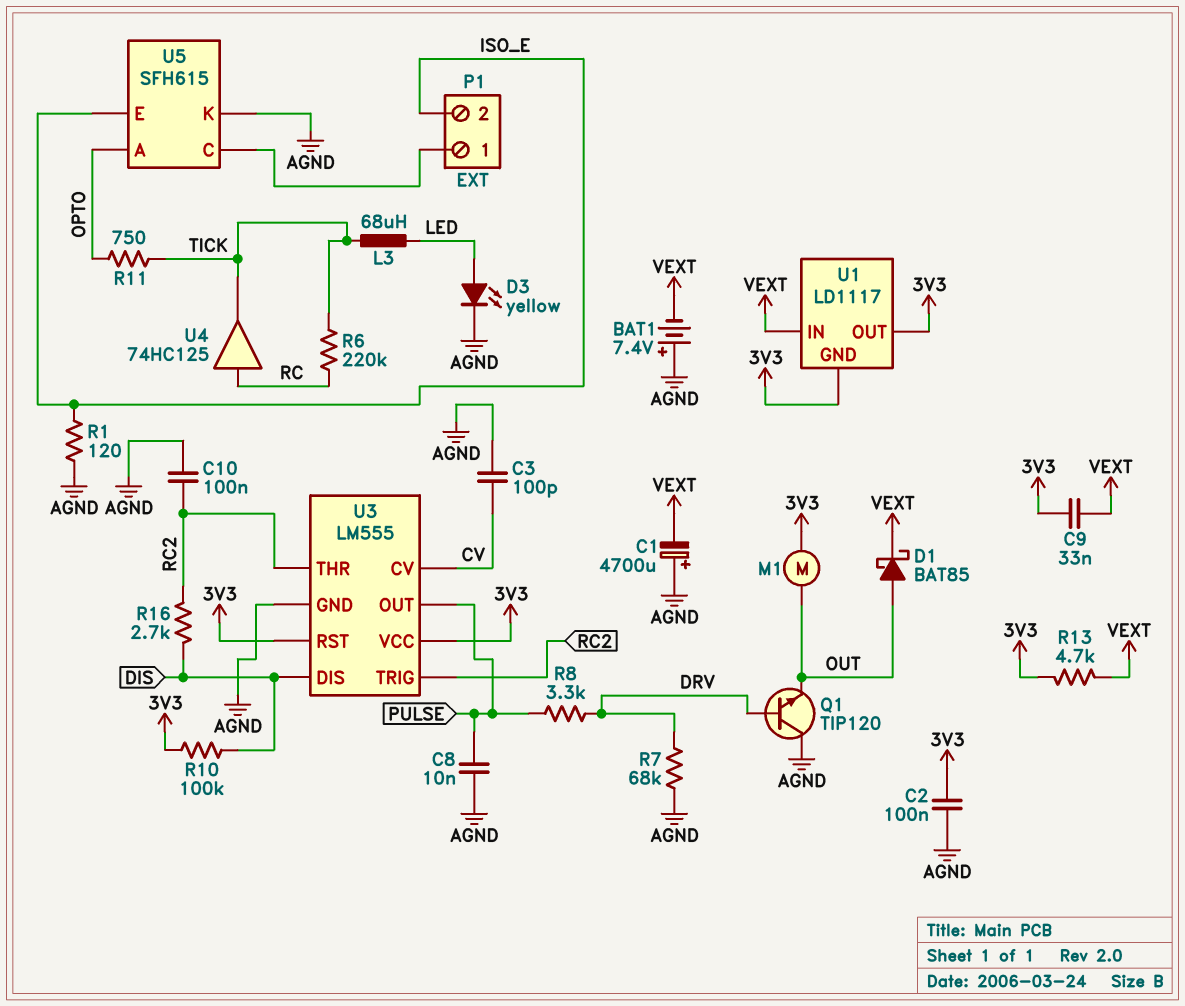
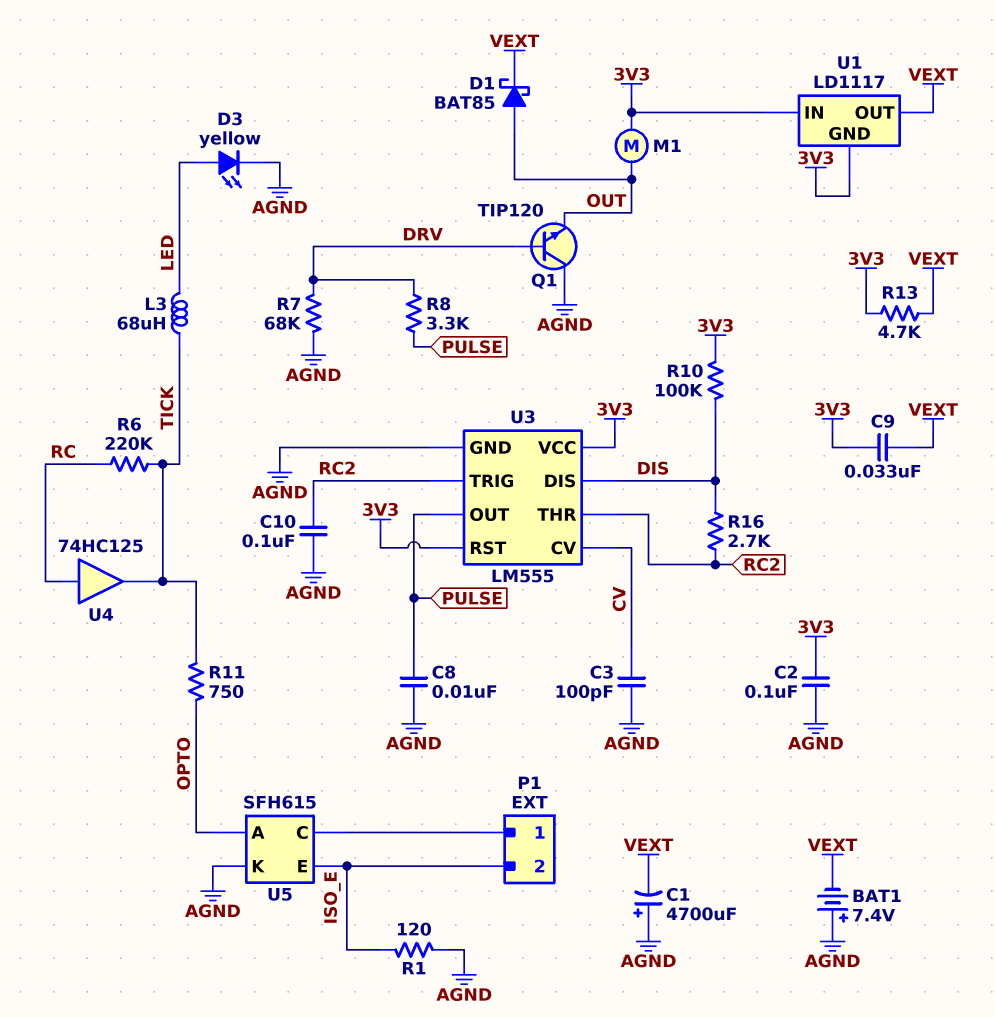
U1 pin IN: VEXT -> 3V3
U1 pin OUT: 3V3 -> VEXT

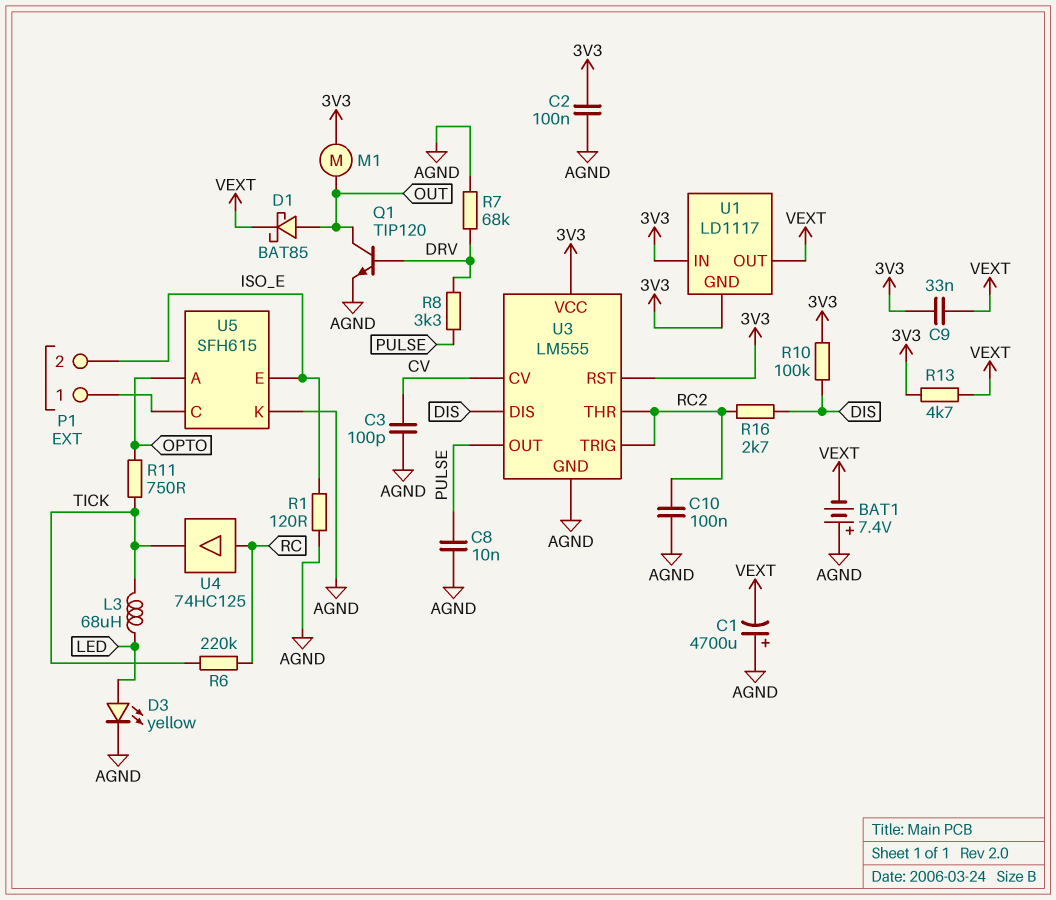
Q1: NPN TIP120 (B DRV, C AGND, E OUT) -> NPN TIP120 (B DRV, C OUT, E AGND)

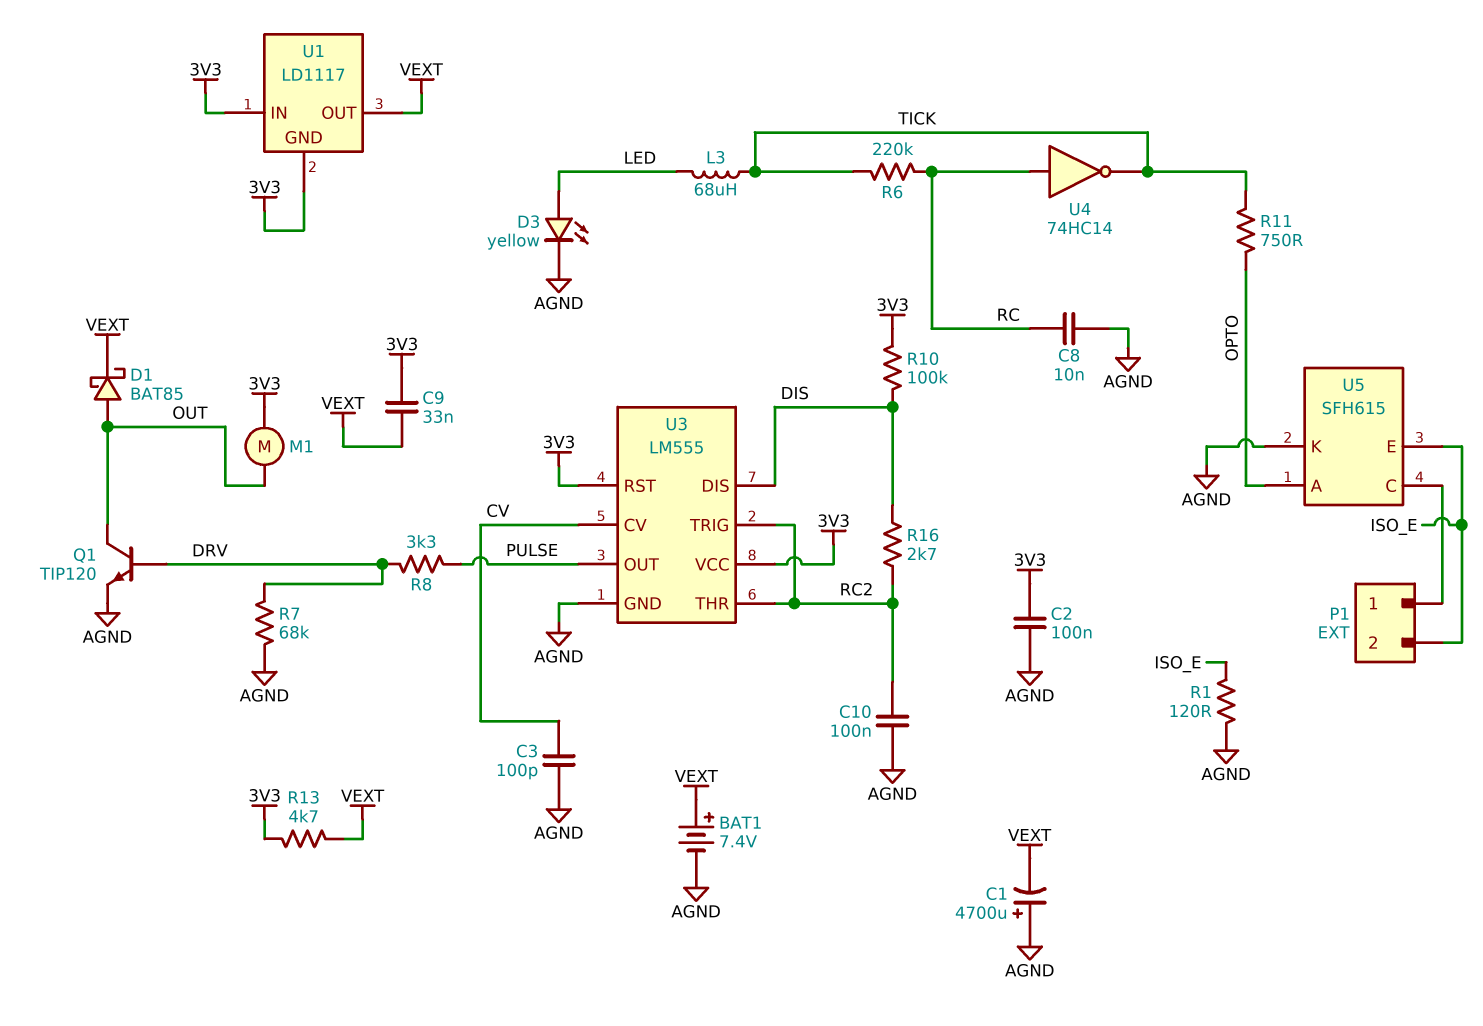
BAT1: 7.4V (plus AGND, minus VEXT) -> 7.4V (plus VEXT, minus AGND)
C8: 10nF (AGND, PULSE) -> 10nF (AGND, RC)
U4: buffer 74HC125 (in RC, out TICK) -> NOT 74HC14 (in RC, out TICK)

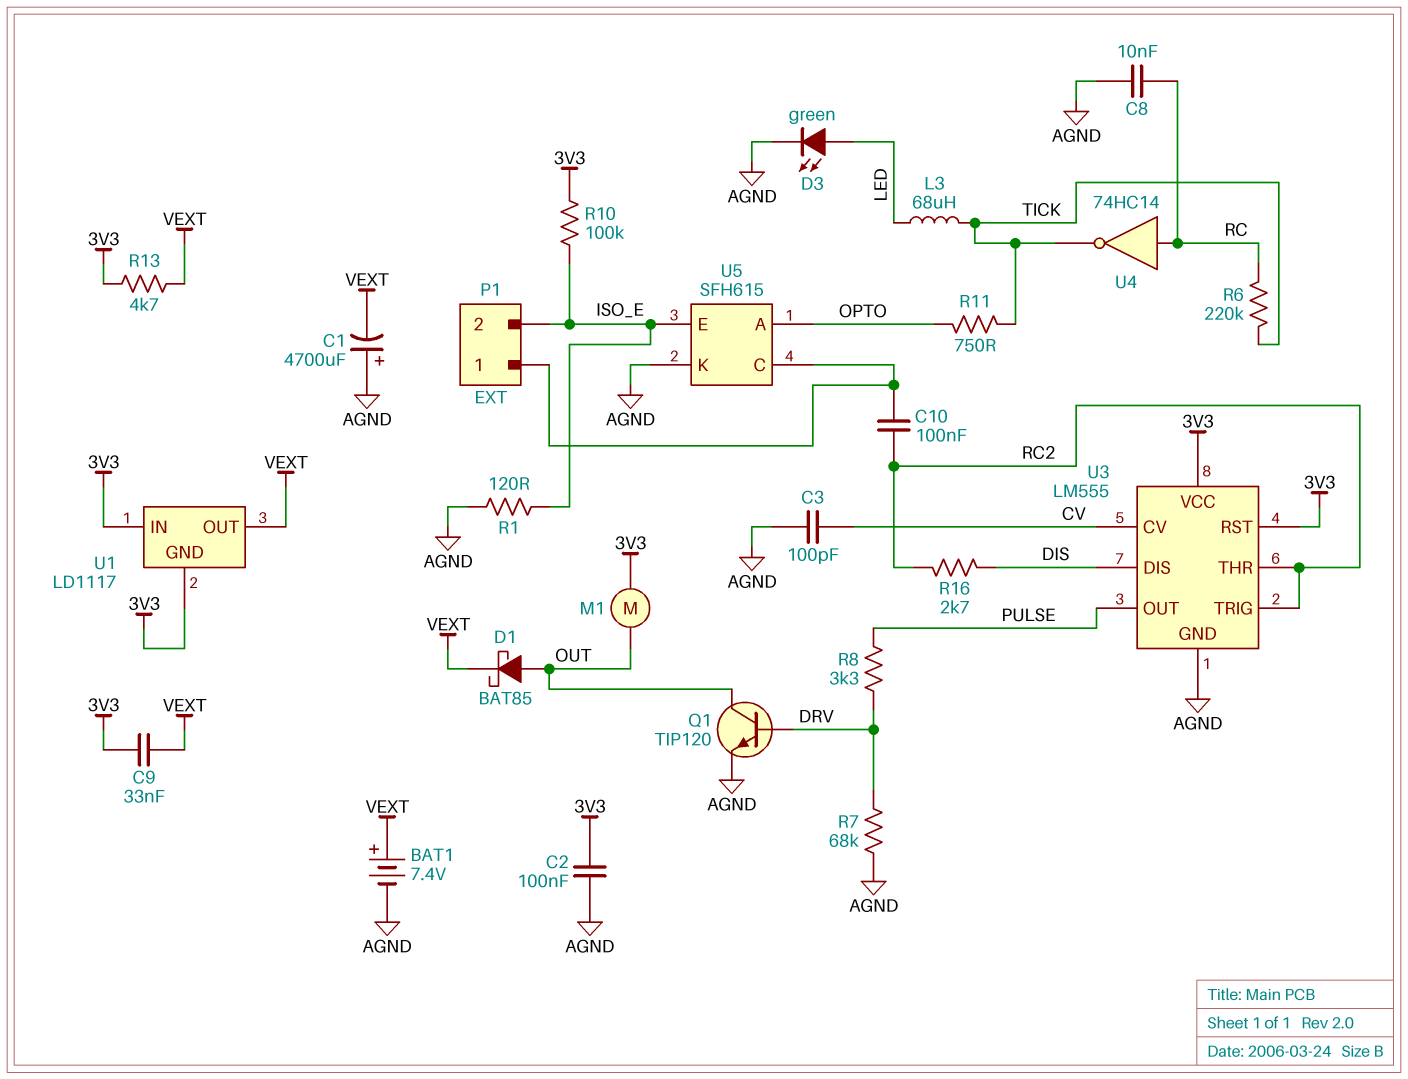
C10: 100nF (AGND, RC2) -> 100nF (P1/1, RC2)
D3: LED yellow (A LED, K AGND) -> LED green (A LED, K AGND)
R10: 100k (3V3, DIS) -> 100k (3V3, ISO_E)

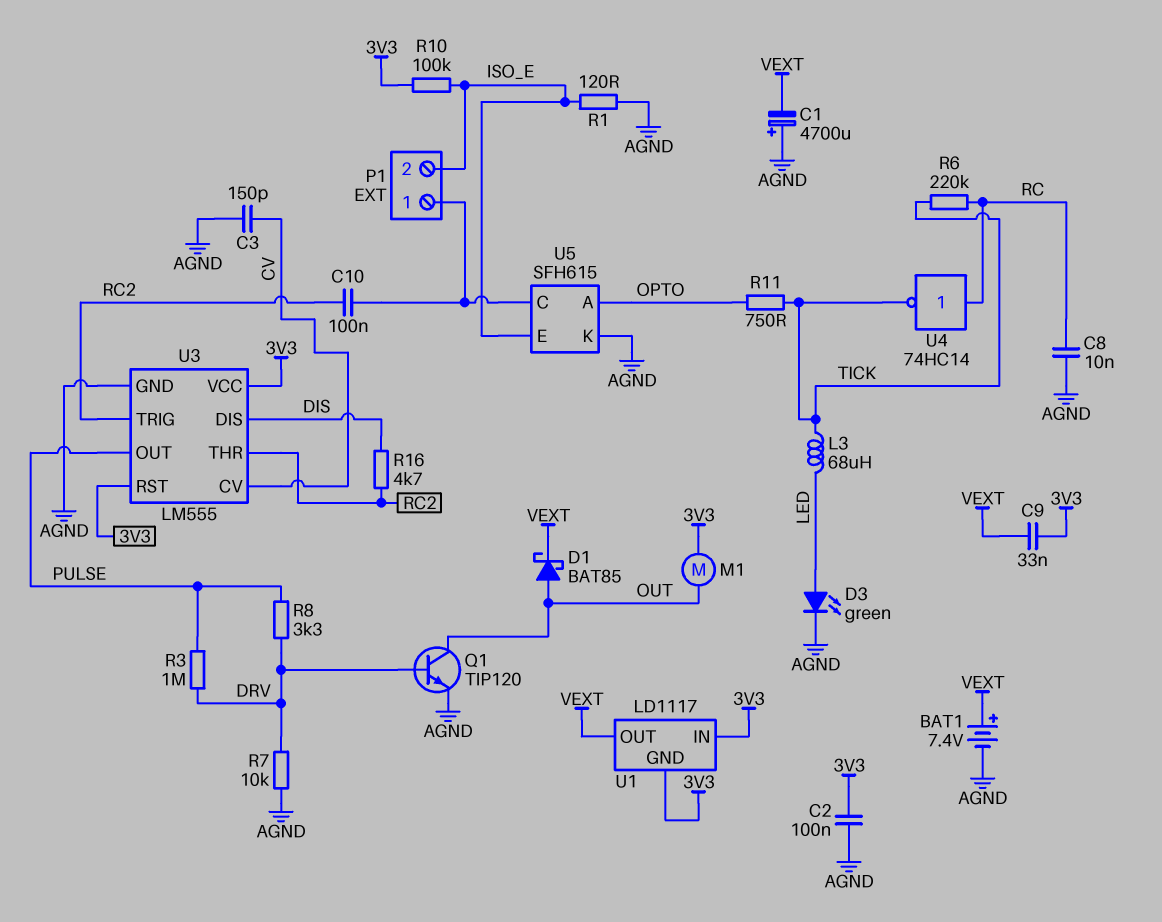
C3: 100pF (AGND, CV) -> 150pF (AGND, CV)
R3: none -> 1M (DRV, PULSE)
R7: 68k (AGND, DRV) -> 10k (AGND, DRV)
R13: 4.7k (3V3, VEXT) -> none
R16: 2.7k (DIS, RC2) -> 4.7k (DIS, RC2)

